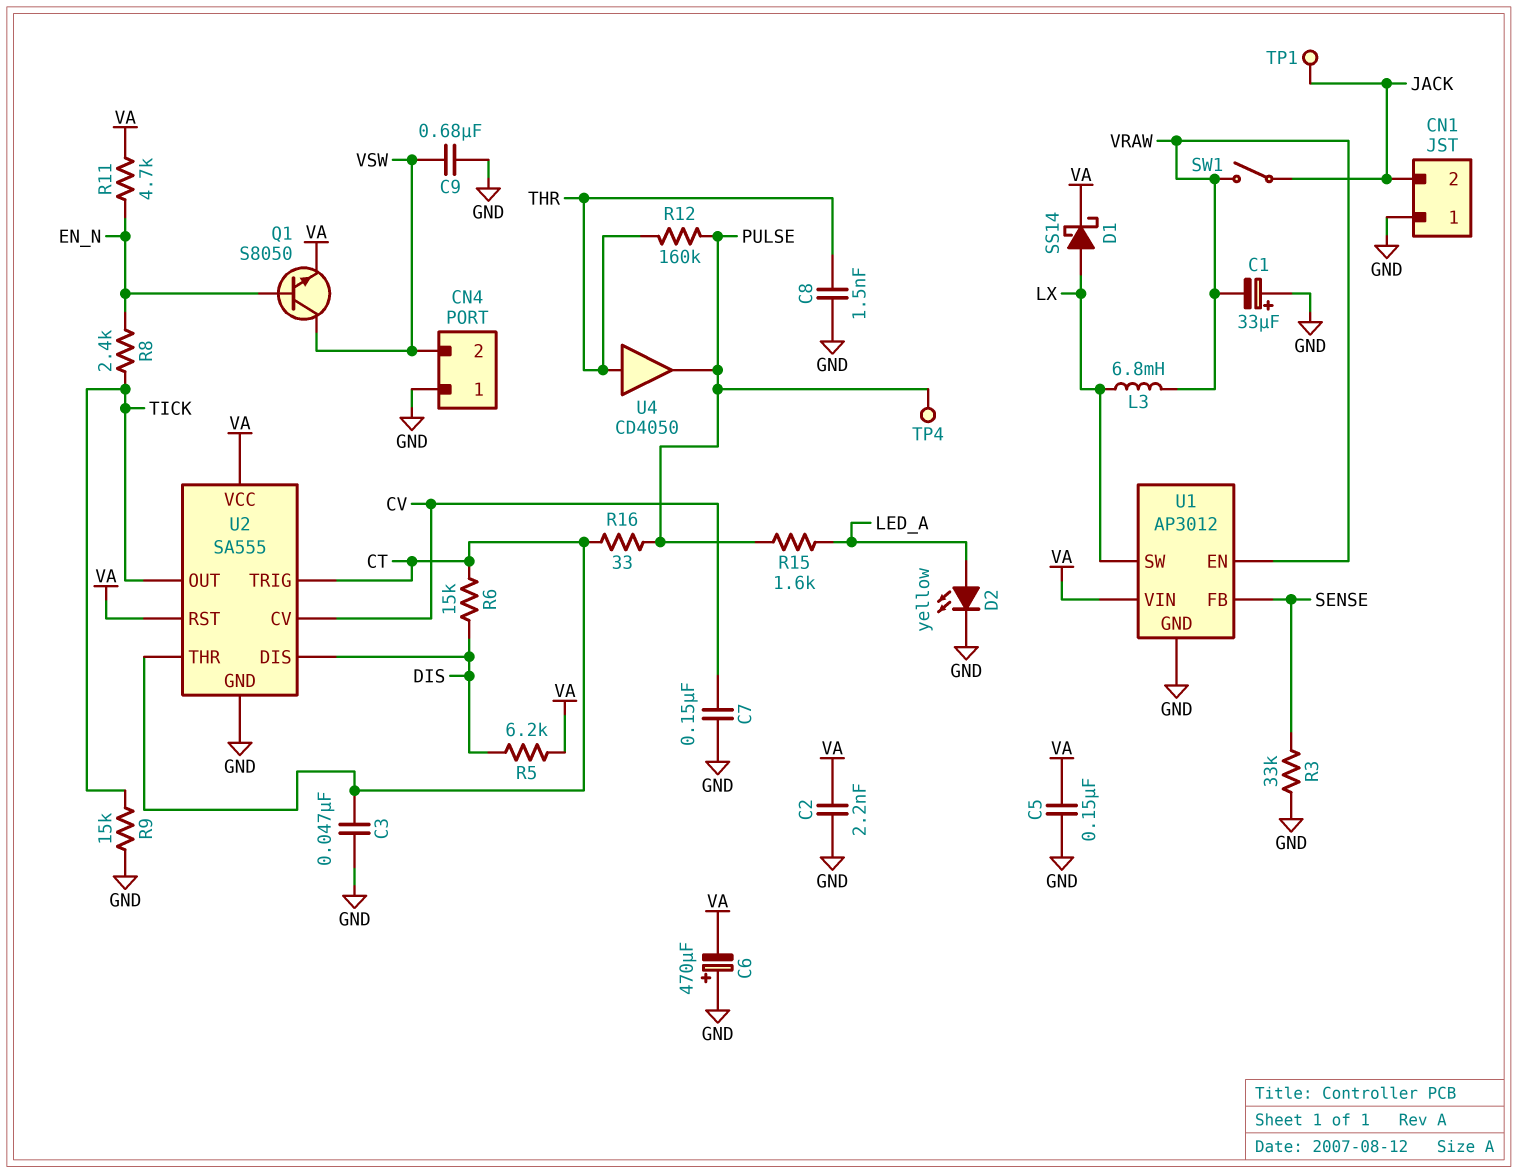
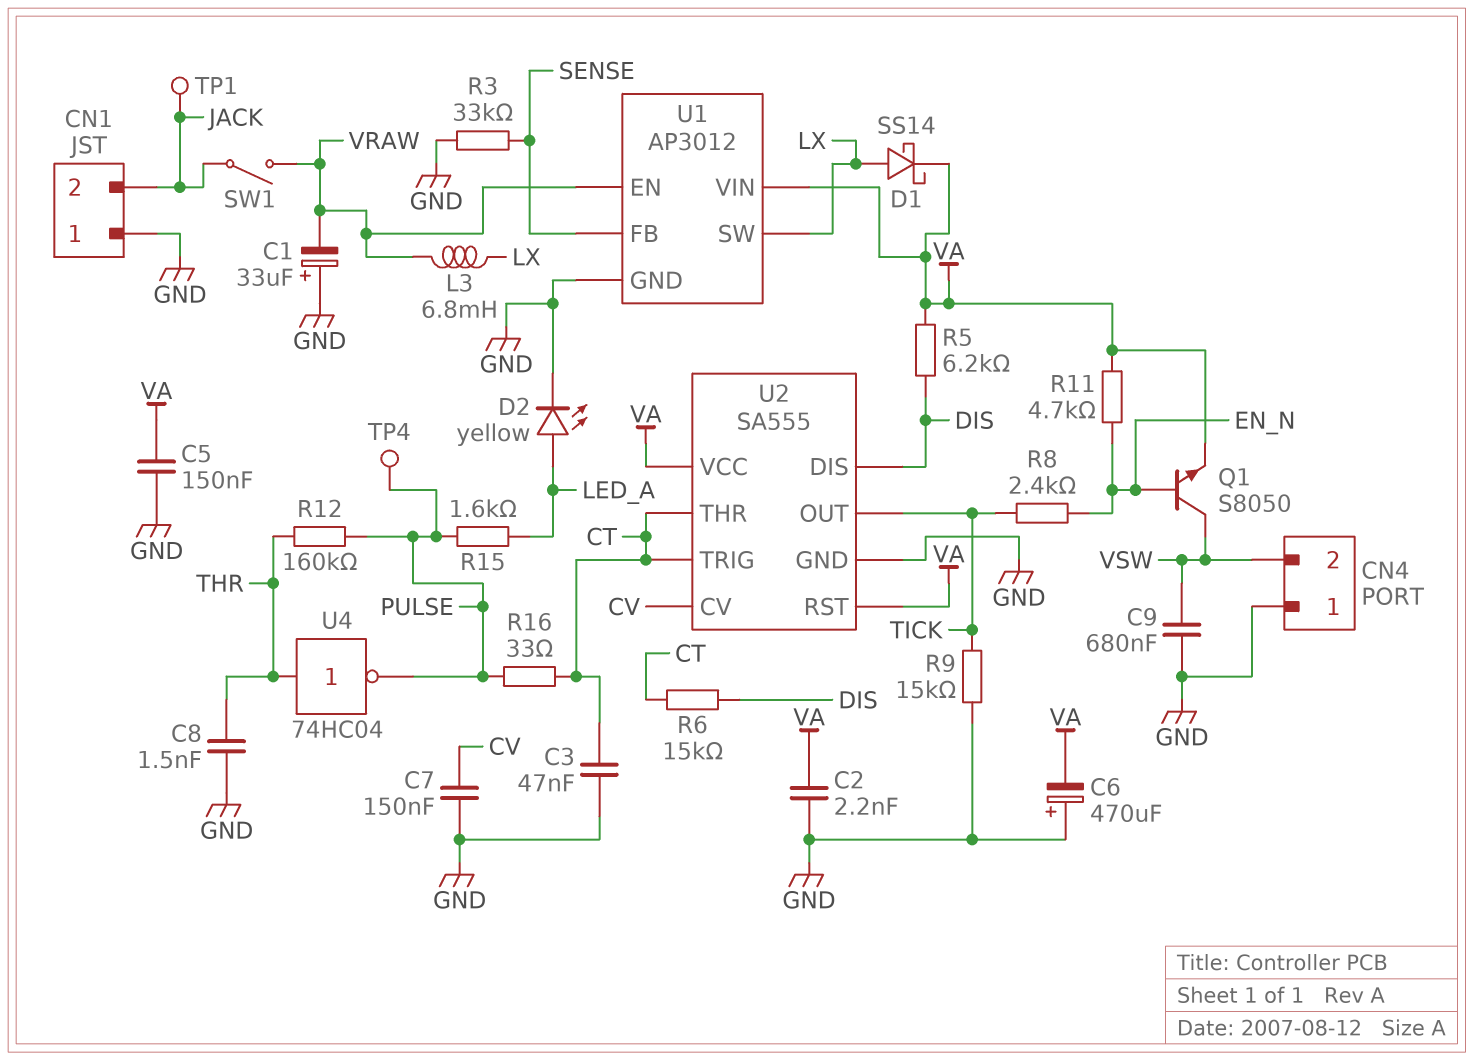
U4: buffer CD4050 (in THR, out PULSE) -> NOT 74HC04 (in THR, out PULSE)

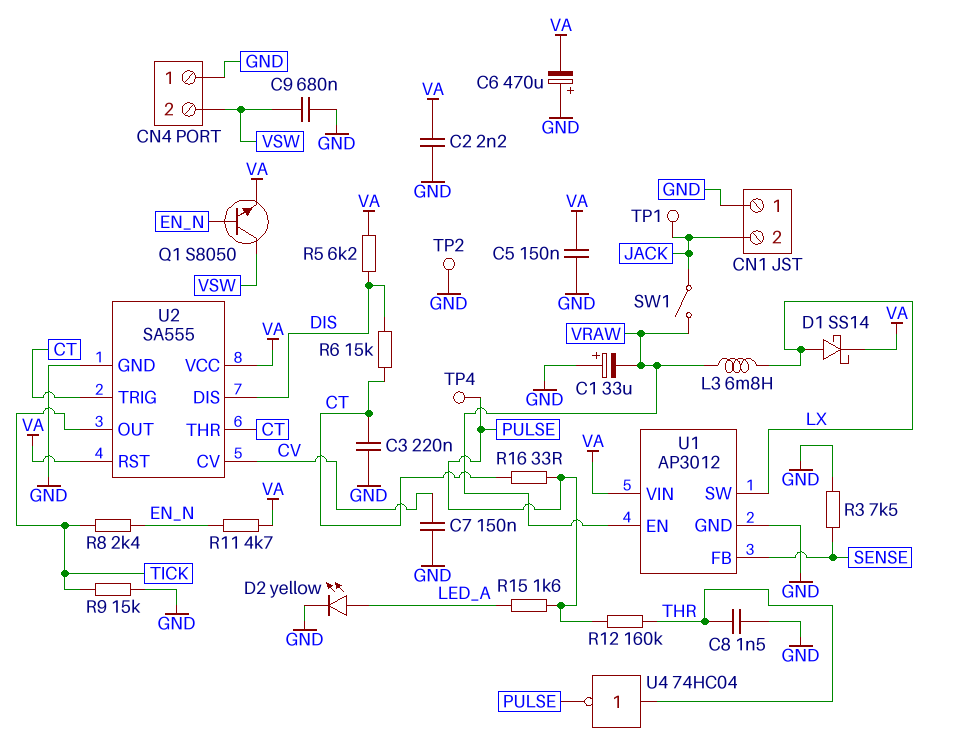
C3: 47nF (CT, GND) -> 220nF (CT, GND)
R3: 33k (GND, SENSE) -> 7.5k (GND, SENSE)
TP2: none -> test point (GND)

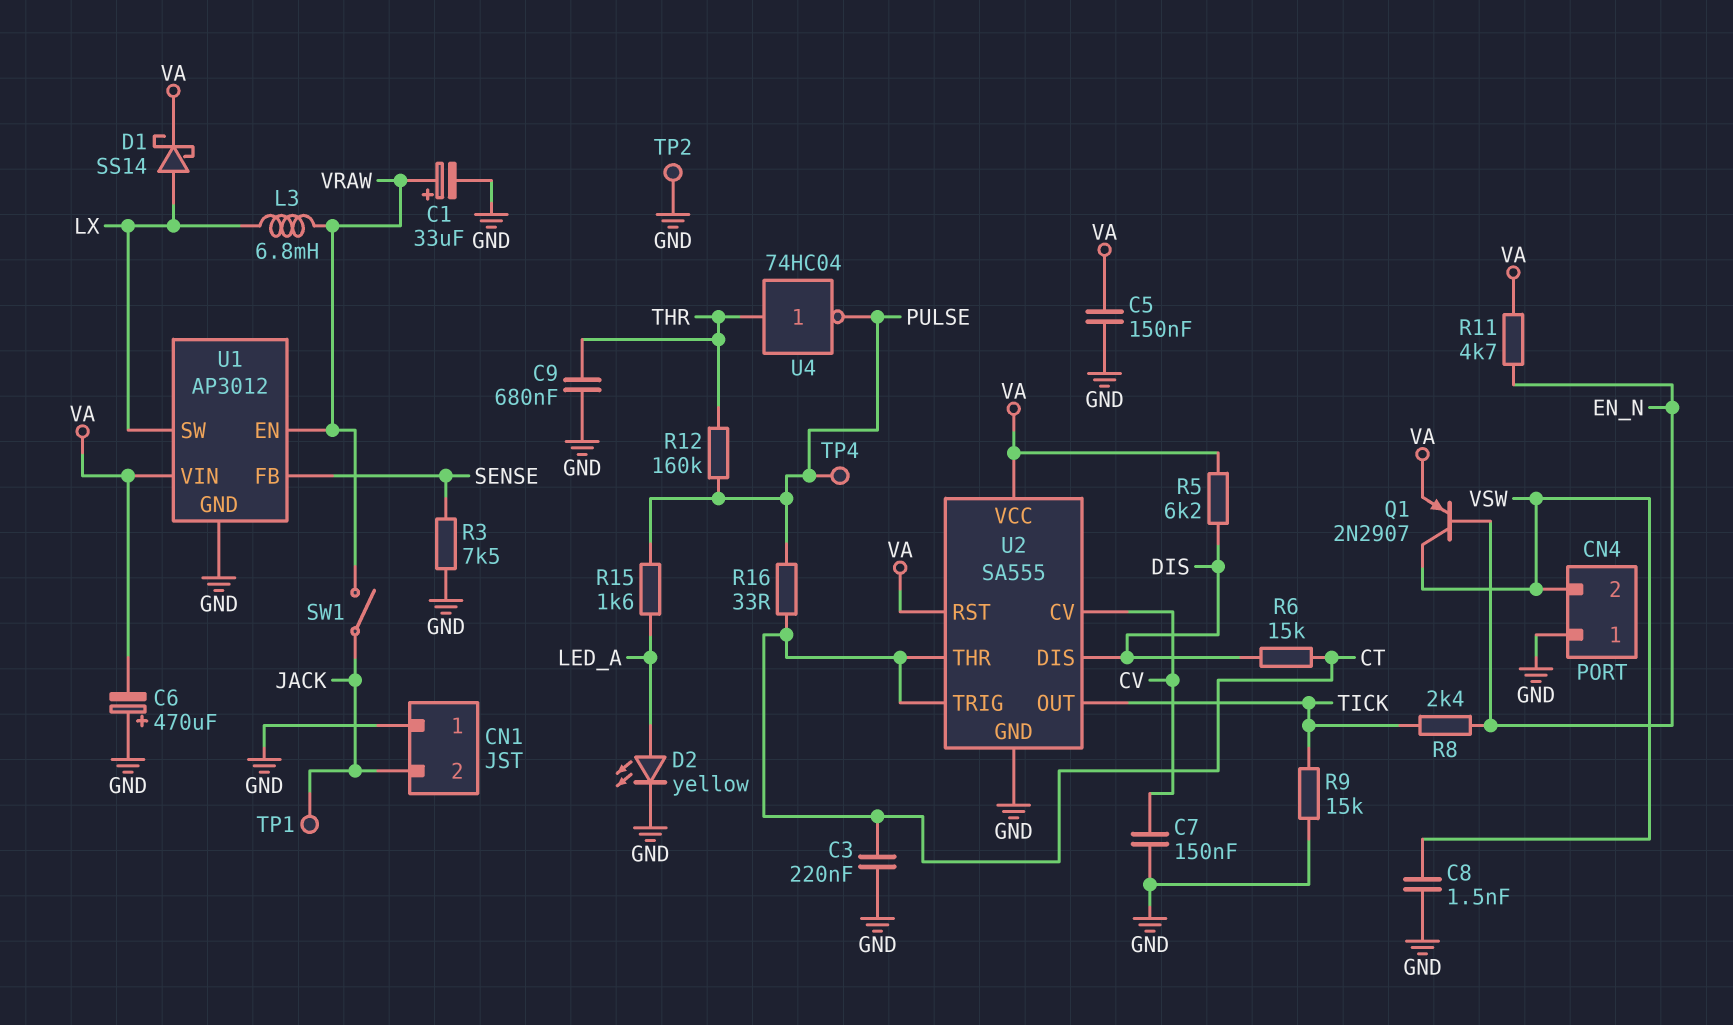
C1: 33uF (plus GND, minus VRAW) -> 33uF (plus VRAW, minus GND)
C2: 2.2nF (GND, VA) -> none
C8: 1.5nF (GND, THR) -> 1.5nF (GND, VSW)
C9: 680nF (GND, VSW) -> 680nF (GND, THR)
Q1: NPN S8050 (B EN_N, C VSW, E VA) -> PNP 2N2907 (B EN_N, C VSW, E VA)

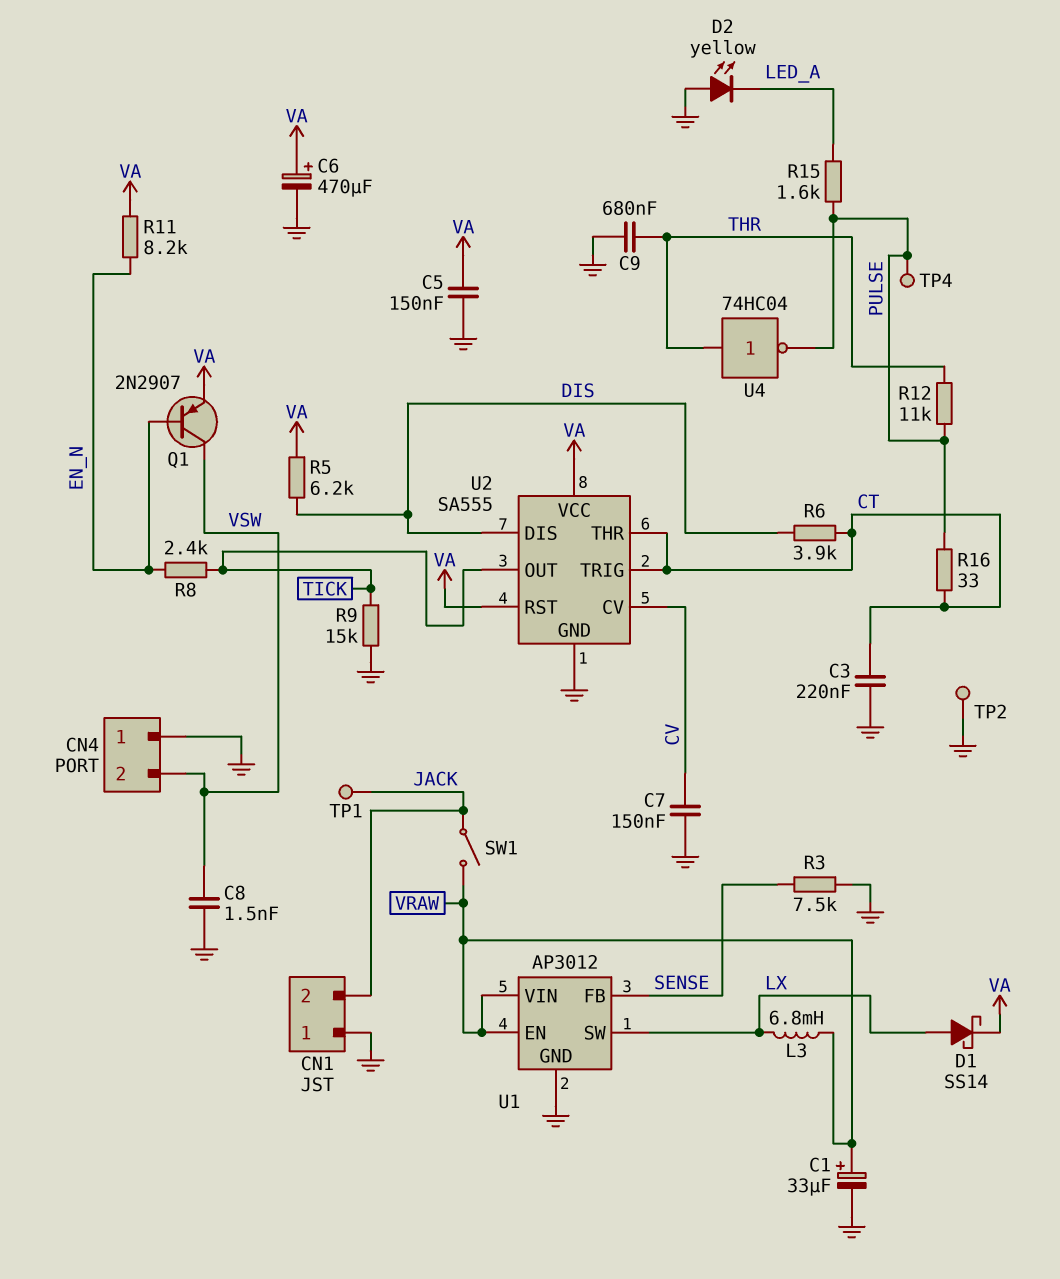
C6: 470uF (plus GND, minus VA) -> 470uF (plus VA, minus GND)
D2: LED yellow (A LED_A, K GND) -> LED yellow (A GND, K LED_A)
R6: 15k (CT, DIS) -> 3.9k (CT, DIS)
R11: 4.7k (EN_N, VA) -> 8.2k (EN_N, VA)
R12: 160k (PULSE, THR) -> 11k (PULSE, THR)
U1 pin VIN: VA -> VRAW

